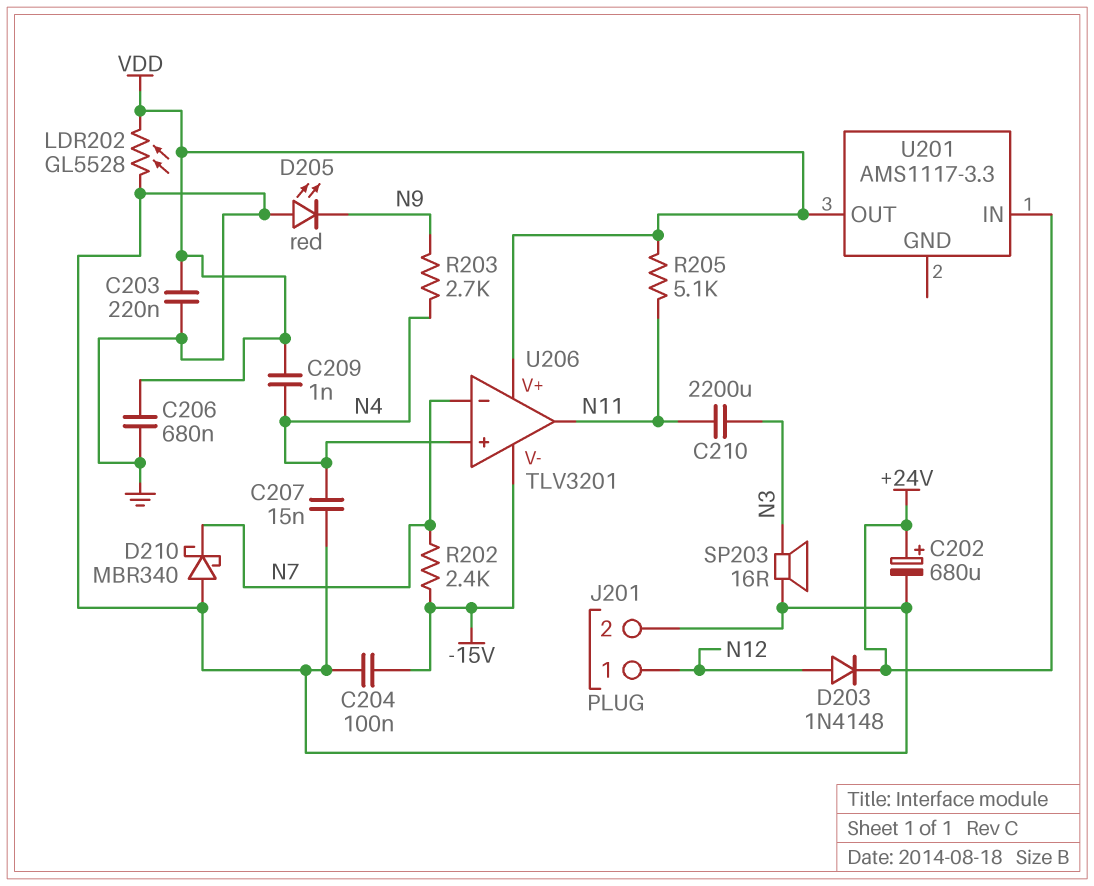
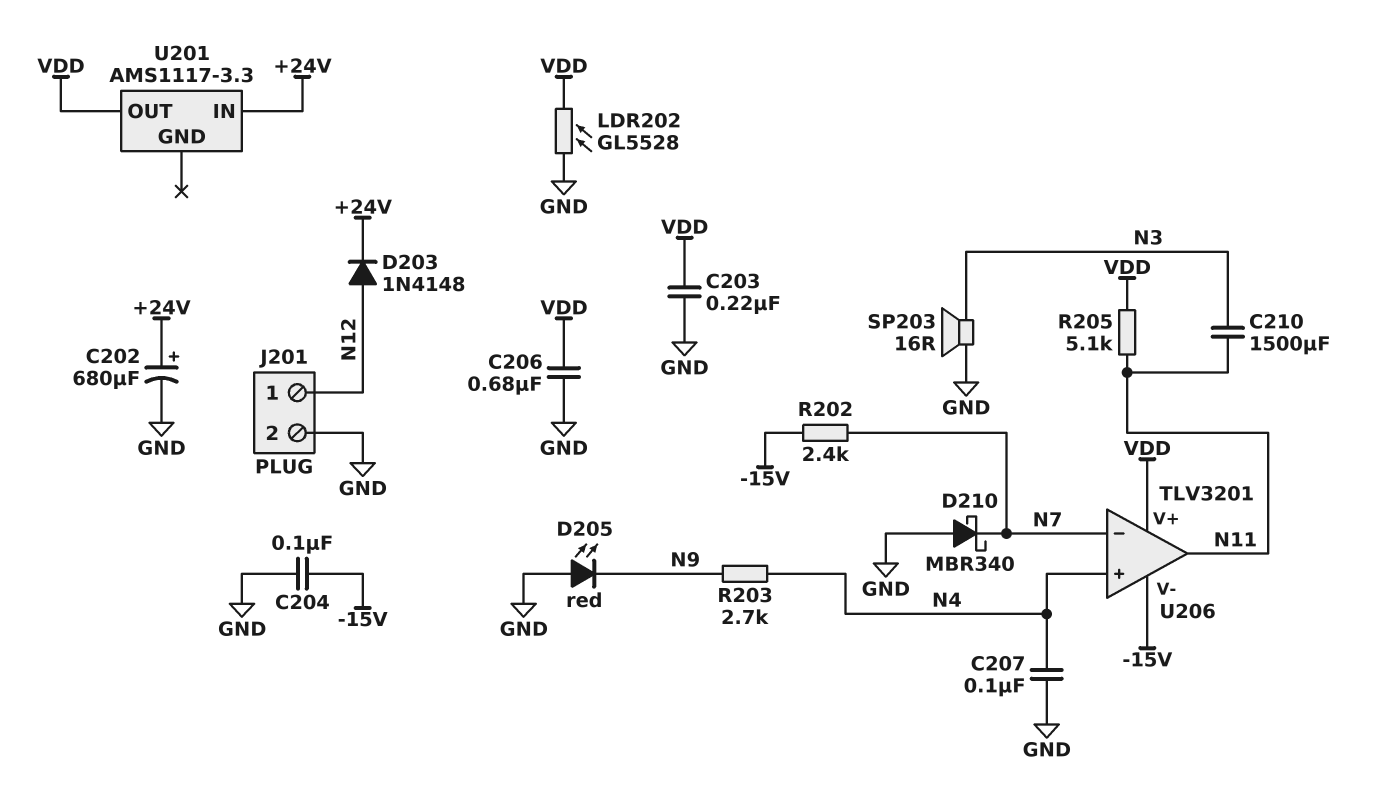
C207: 15nF (GND, N4) -> 100nF (GND, N4)
C209: 1nF (N4, VDD) -> none
C210: 2200uF (N3, N11) -> 1500uF (N3, N11)

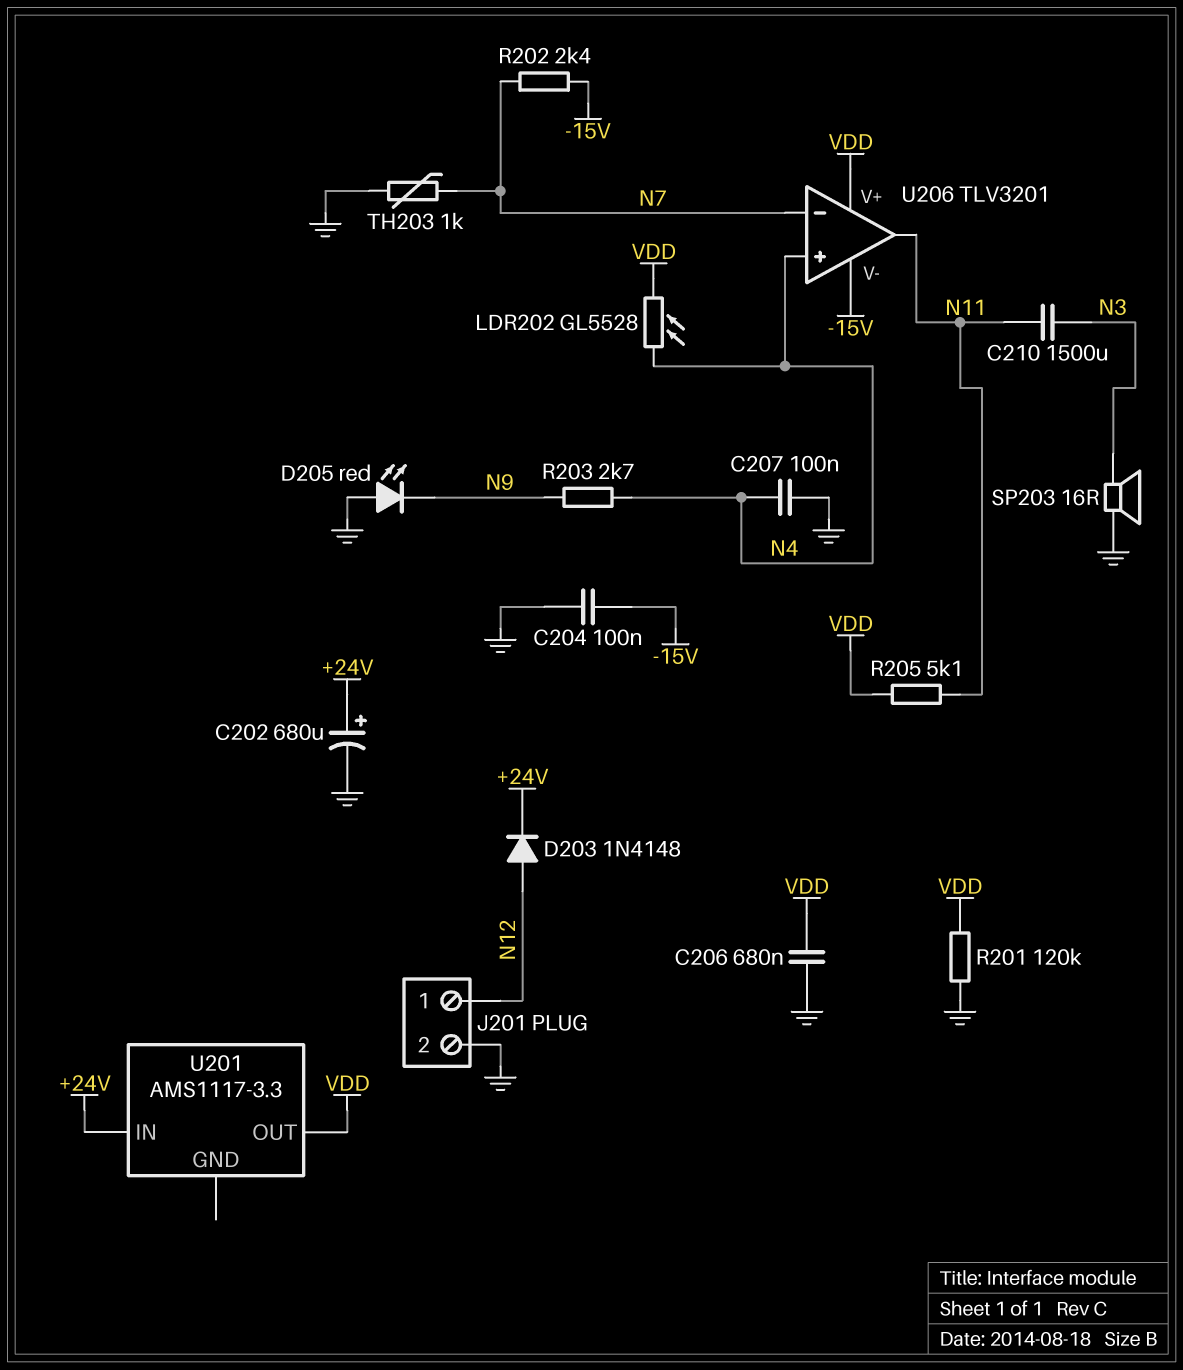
C203: 220nF (GND, VDD) -> none
D210: schottky MBR340 (A GND, K N7) -> none
LDR202: GL5528 (GND, VDD) -> GL5528 (N4, VDD)
R201: none -> 120k (GND, VDD)
TH203: none -> 1k (GND, N7)

